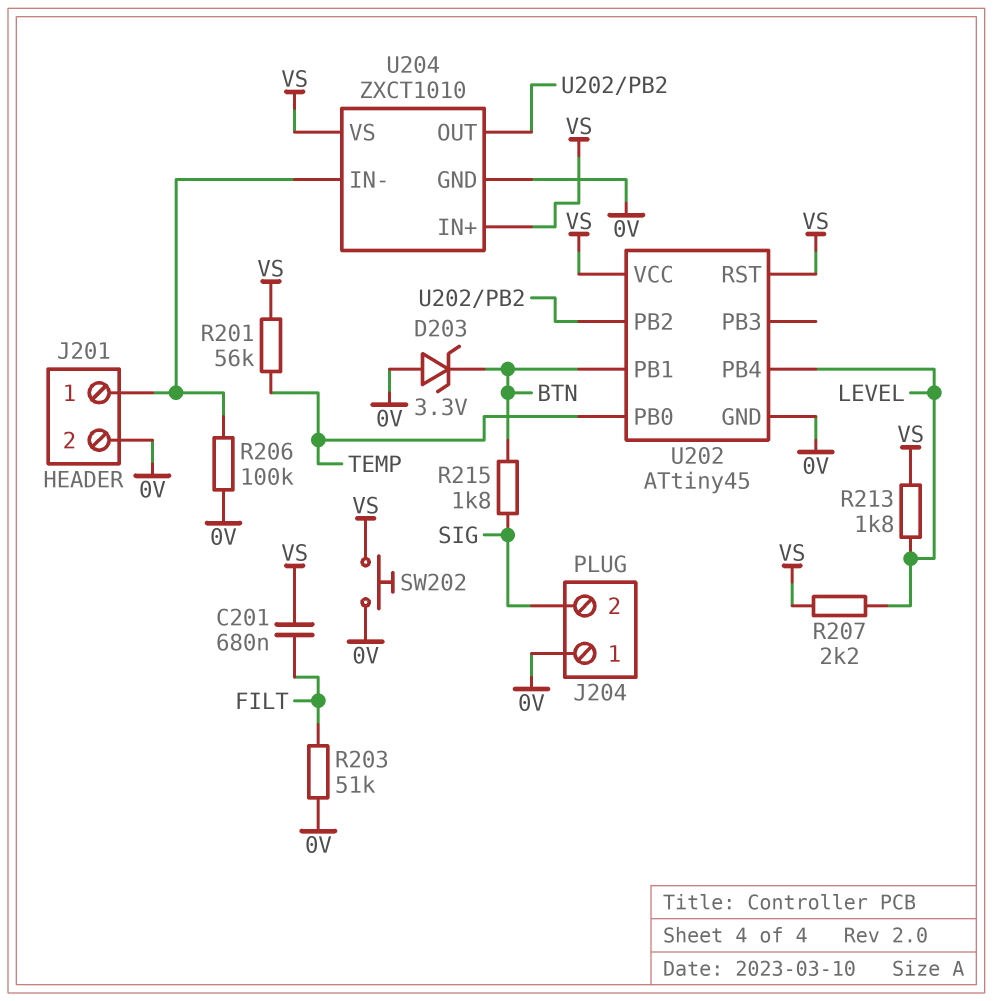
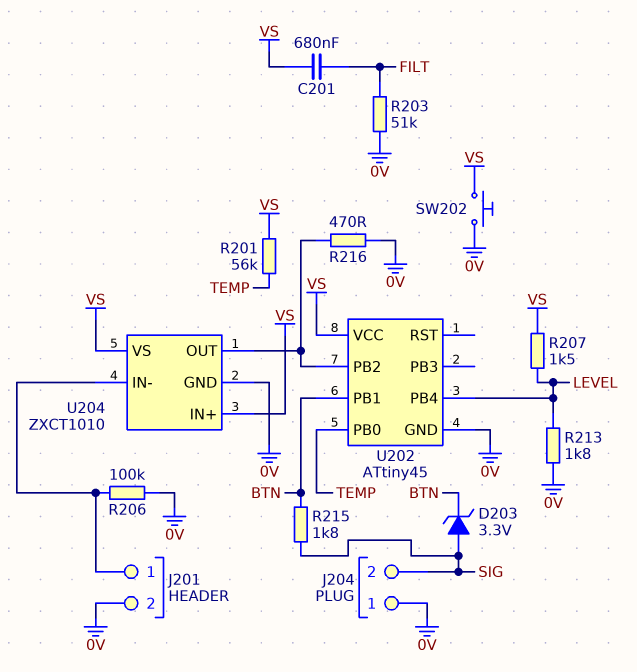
D203: zener 3.3V (A 0V, K BTN) -> zener 3.3V (A SIG, K BTN)
R207: 2.2k (LEVEL, VS) -> 1.5k (LEVEL, VS)
R213: 1.8k (LEVEL, VS) -> 1.8k (0V, LEVEL)
R216: none -> 470 (0V, U202/PB2)
U202 pin RST: VS -> none

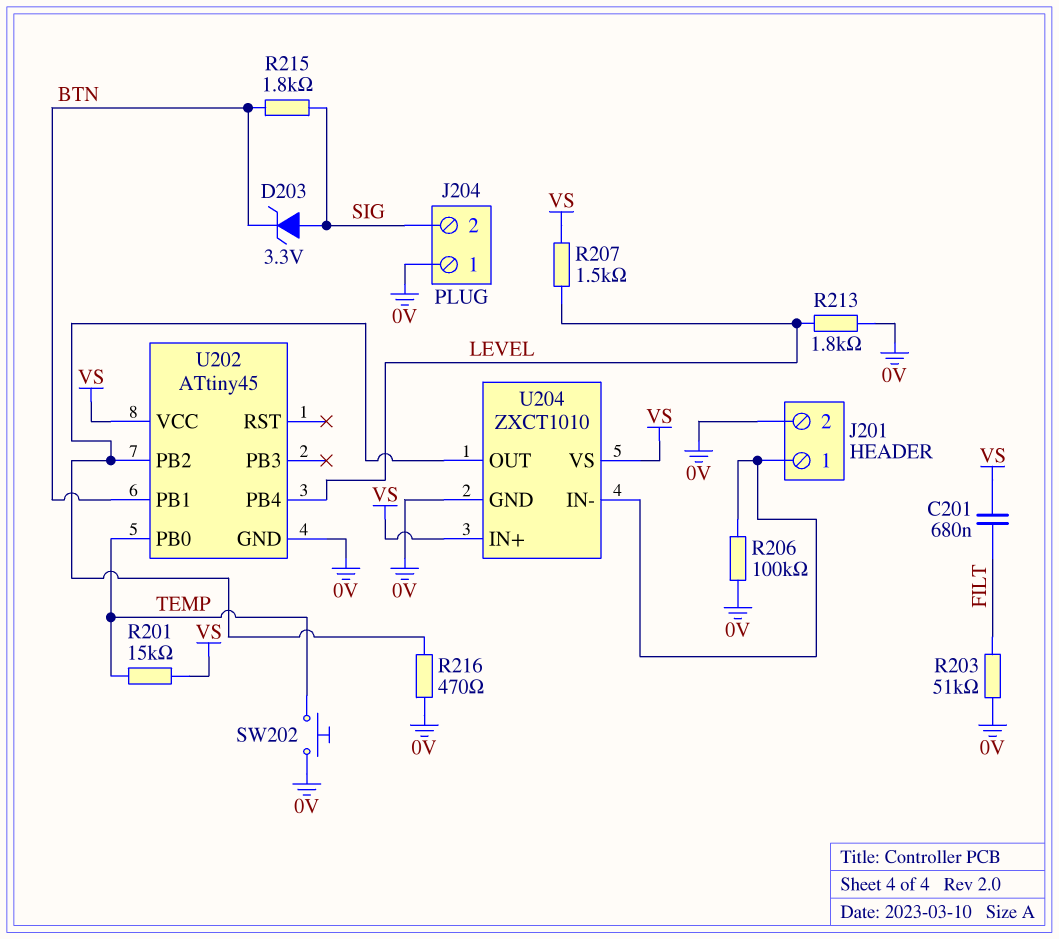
R201: 56k (TEMP, VS) -> 15k (TEMP, VS)
SW202: button (0V, VS) -> button (0V, TEMP)

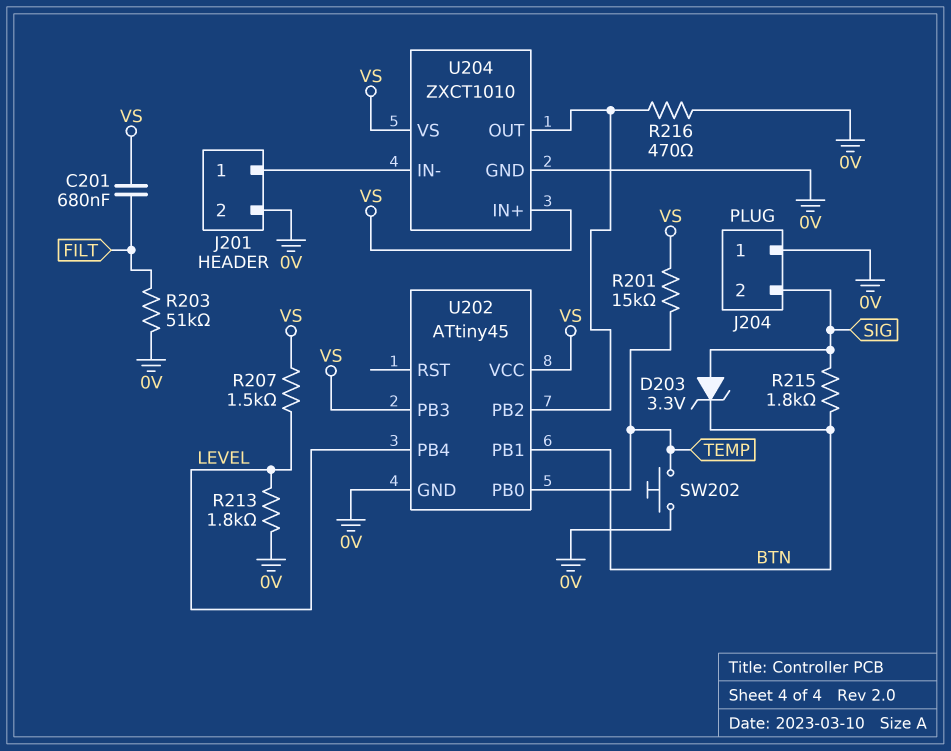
R206: 100k (0V, J201/1) -> none
U202 pin PB3: none -> VS

